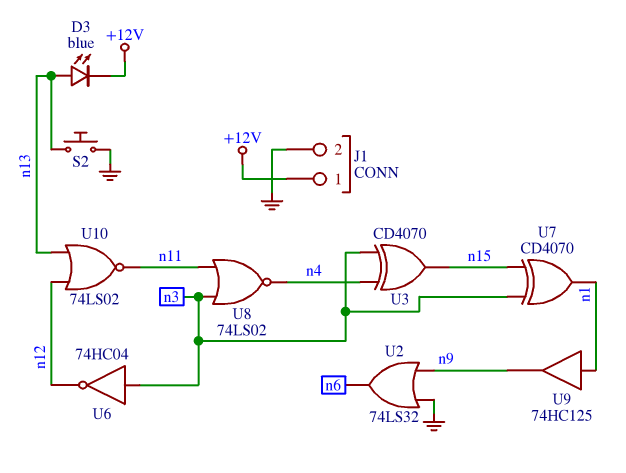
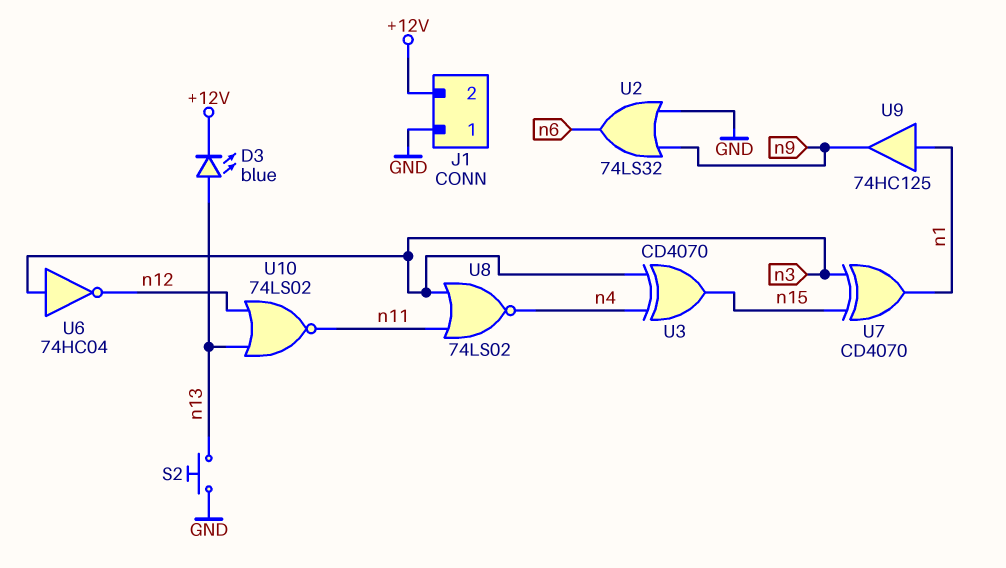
J1 pin 1: +12V -> GND
J1 pin 2: GND -> +12V

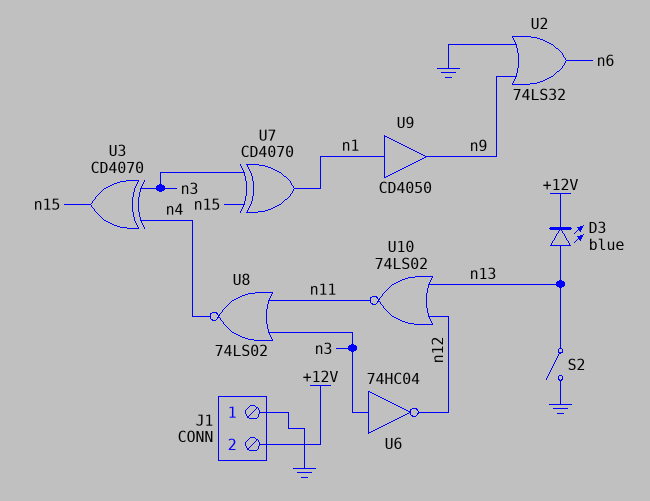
S2: button (GND, n13) -> switch (GND, n13)
U9: buffer 74HC125 (in n1, out n9) -> buffer CD4050 (in n1, out n9)

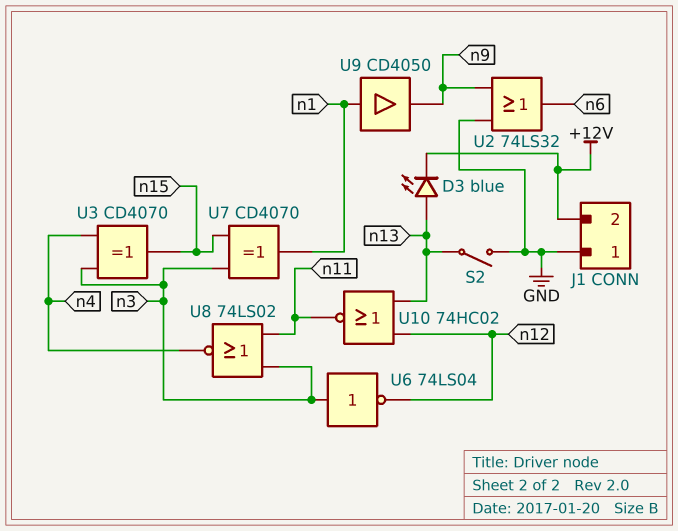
U6: NOT 74HC04 (in n3, out n12) -> NOT 74LS04 (in n3, out n12)
U10: NOR 74LS02 (in n12, in n13, out n11) -> NOR 74HC02 (in n12, in n13, out n11)

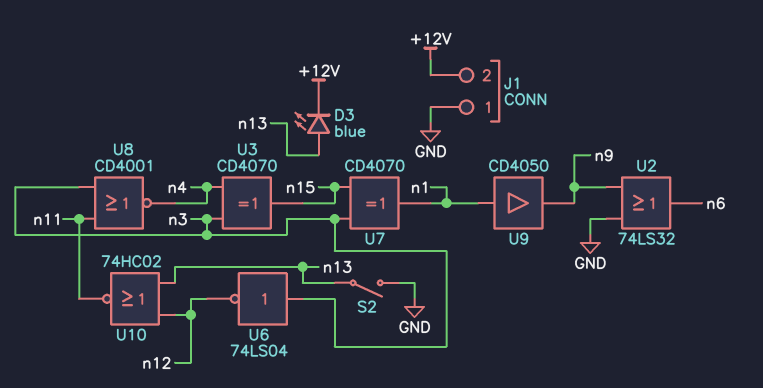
U8: NOR 74LS02 (in n3, in n11, out n4) -> NOR CD4001 (in n3, in n11, out n4)

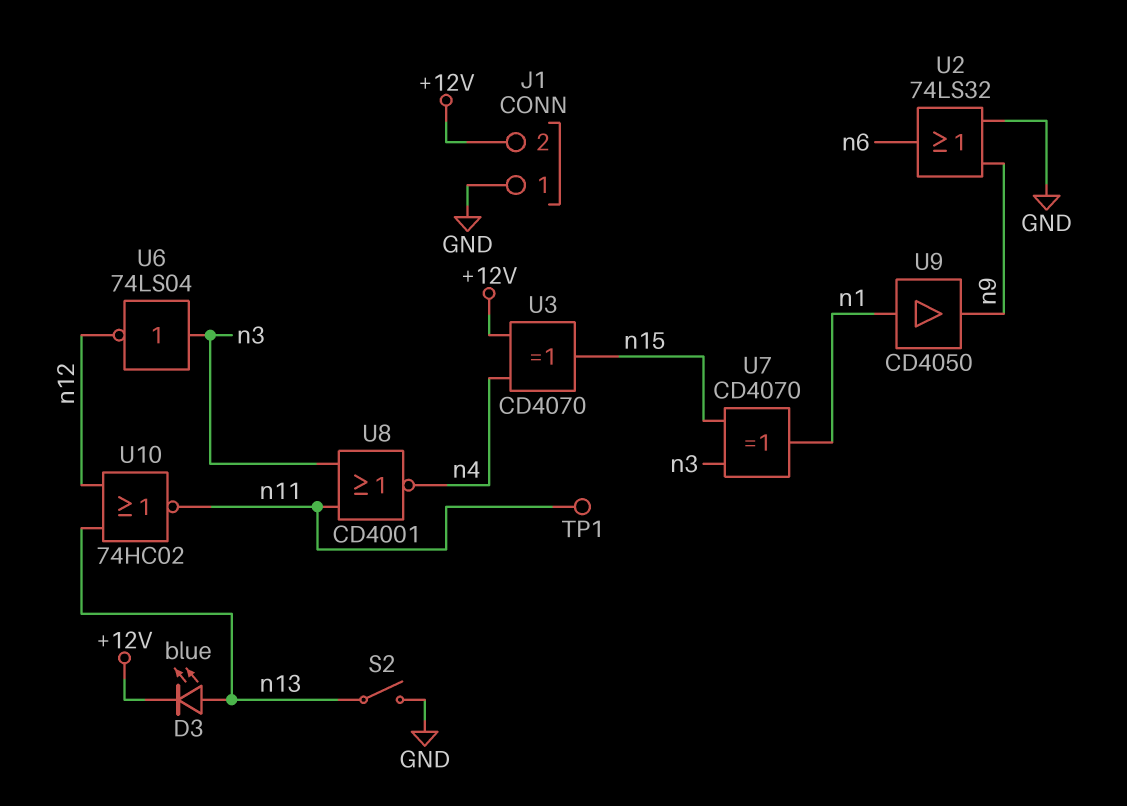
TP1: none -> test point (n11)
U3: XOR CD4070 (in n3, in n4, out n15) -> XOR CD4070 (in +12V, in n4, out n15)

